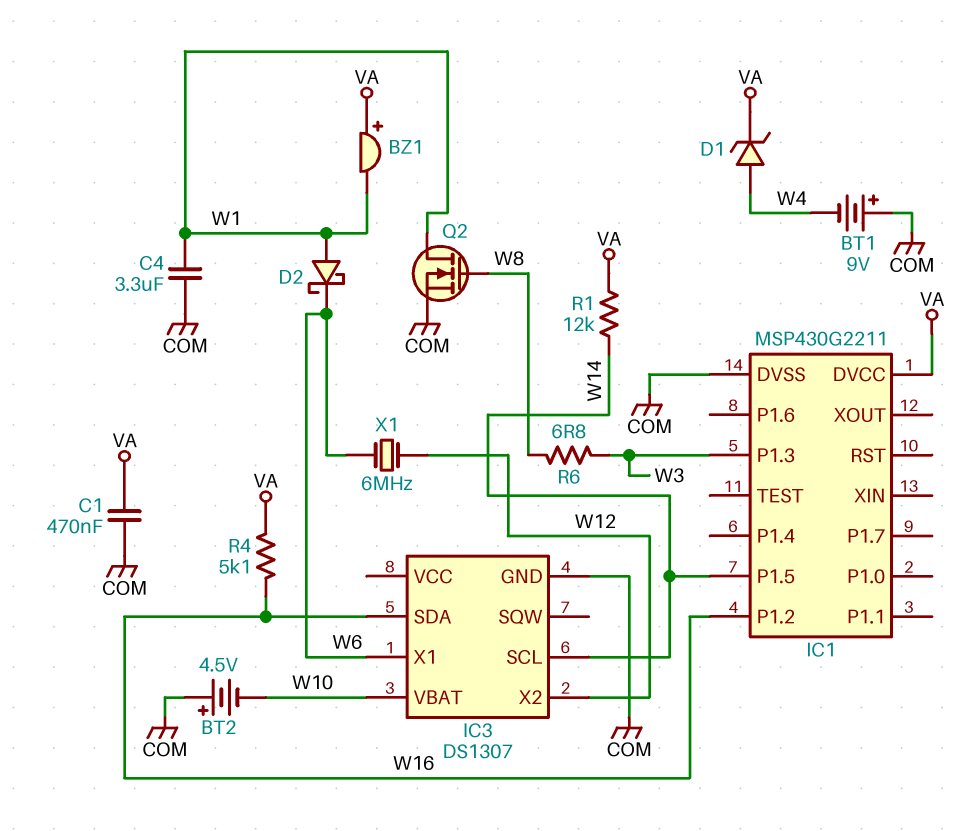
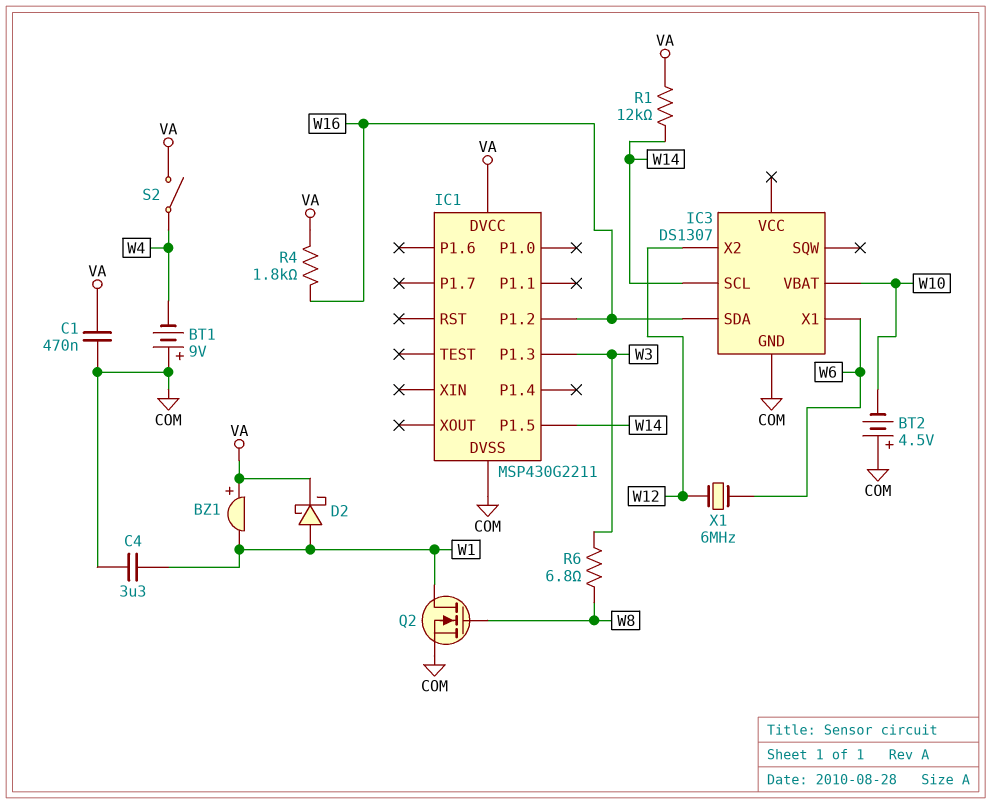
D1: zener (A W4, K VA) -> none
D2: schottky (A W1, K W6) -> schottky (A W1, K VA)
R4: 5.1k (VA, W16) -> 1.8k (VA, W16)
S2: none -> switch (VA, W4)

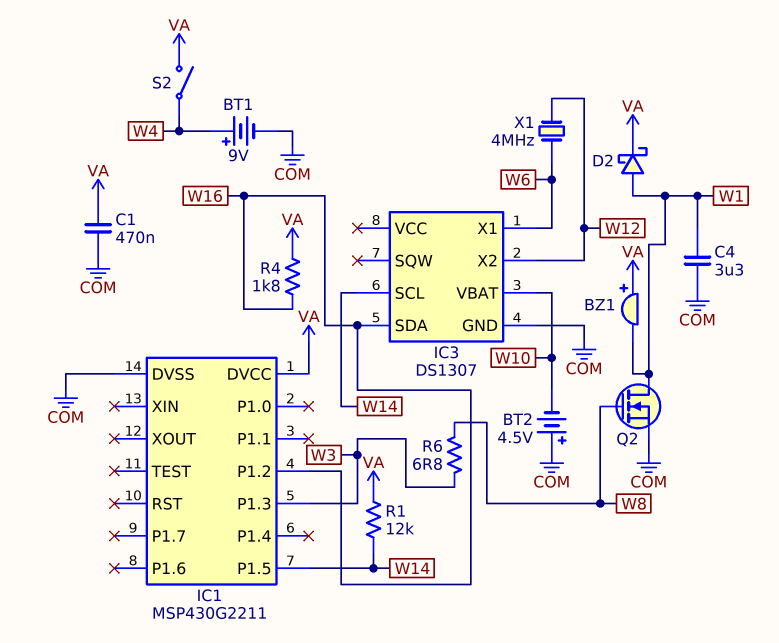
BT1: 9V (plus COM, minus W4) -> 9V (plus W4, minus COM)
X1: 6MHz (W6, W12) -> 4MHz (W6, W12)

